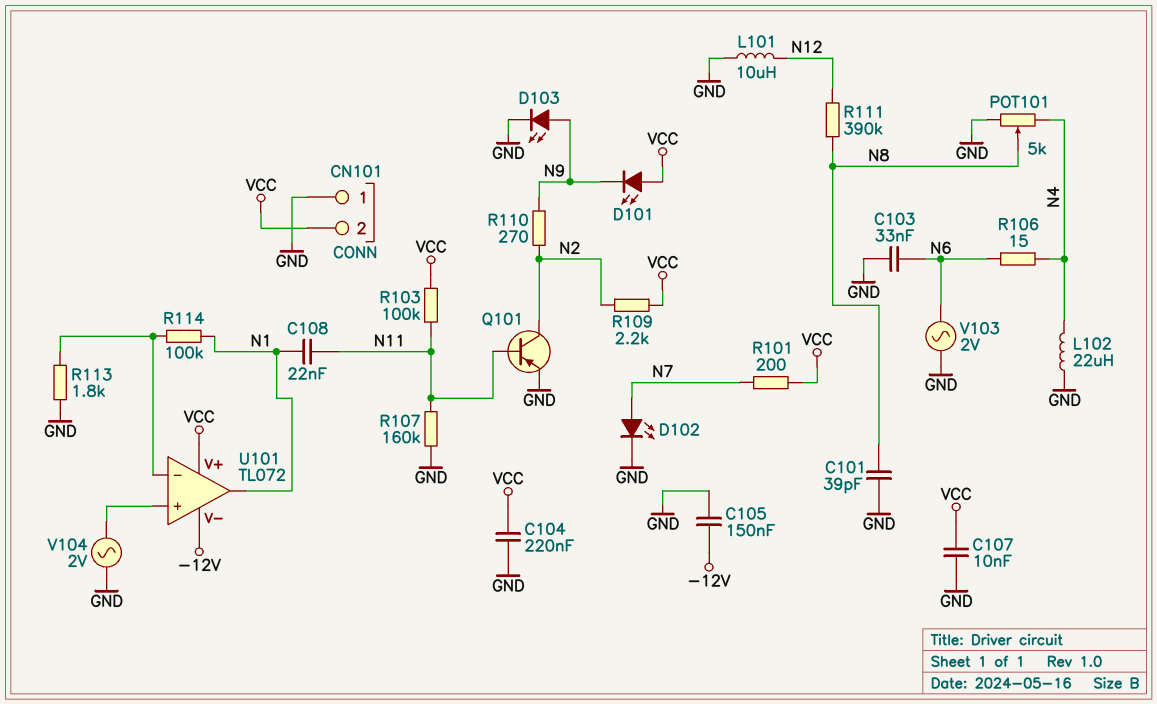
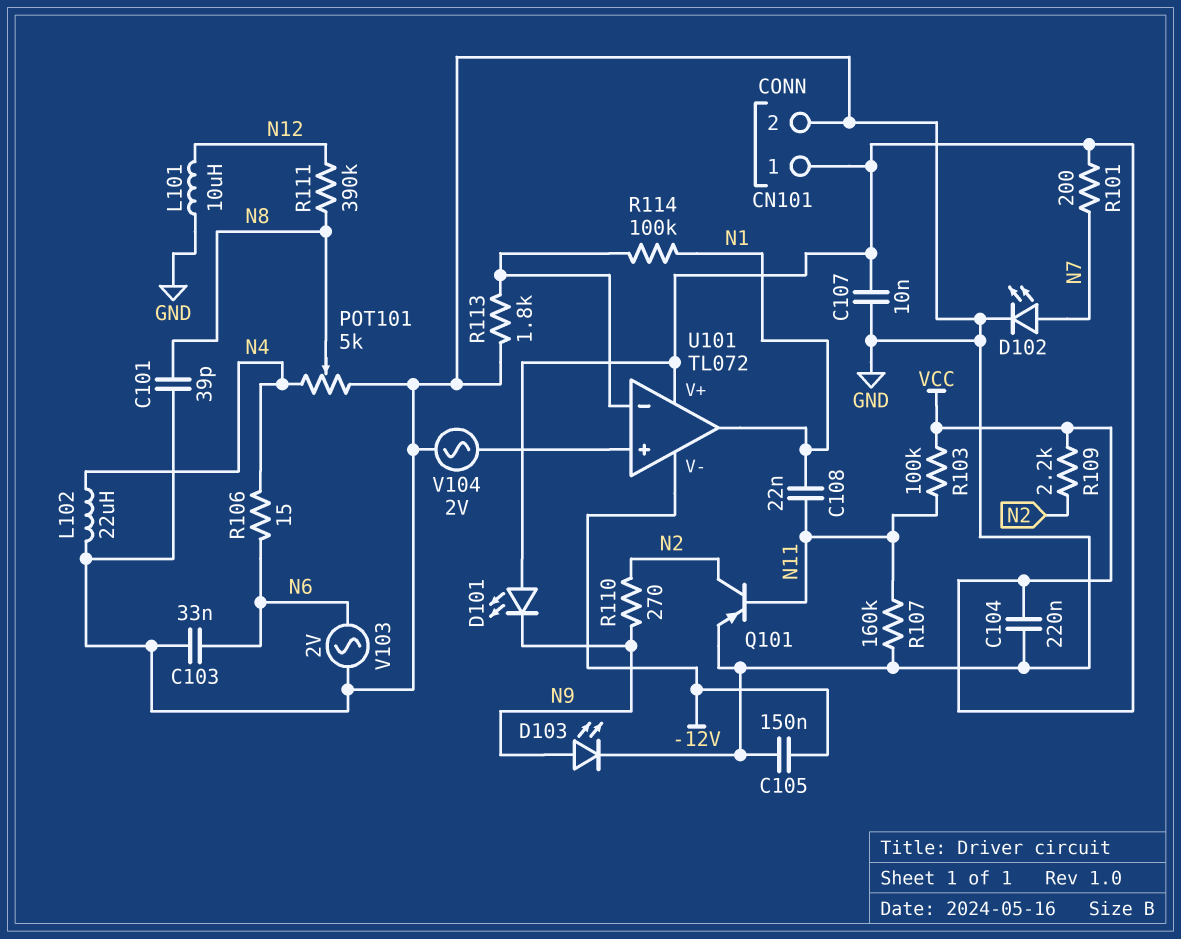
CN101 pin 1: GND -> VCC
CN101 pin 2: VCC -> GND

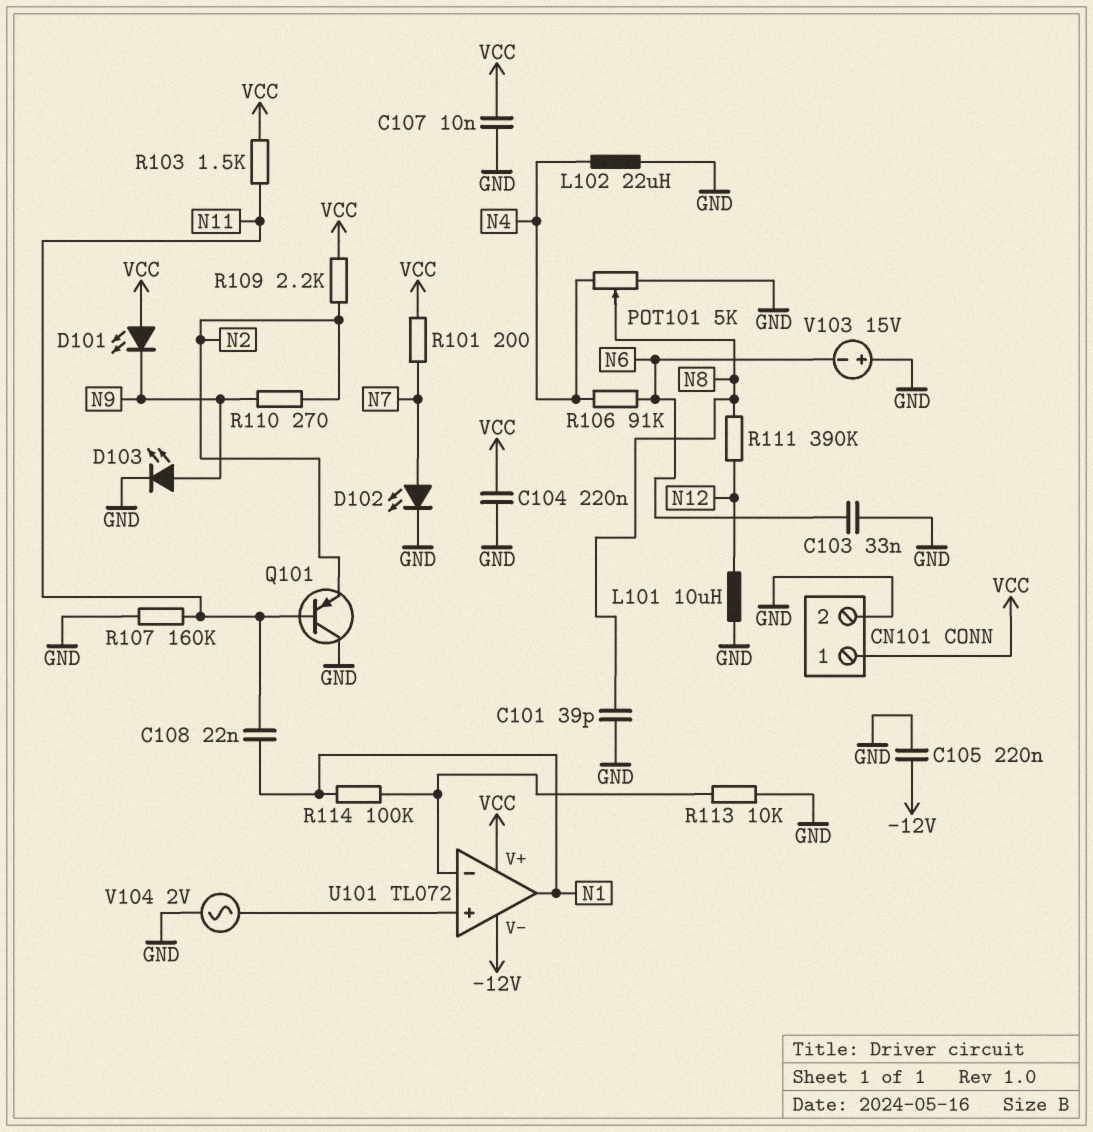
C105: 150nF (-12V, GND) -> 220nF (-12V, GND)
Q101: PNP (B N11, C N2, E GND) -> PNP (B N11, C GND, E N2)
R103: 100k (N11, VCC) -> 1.5k (N11, VCC)
R106: 15 (N4, N6) -> 91k (N4, N6)
R113: 1.8k (GND, U101/in-) -> 10k (GND, U101/in-)
V103: AC 2V (GND, N6) -> 15V (plus GND, minus N6)

